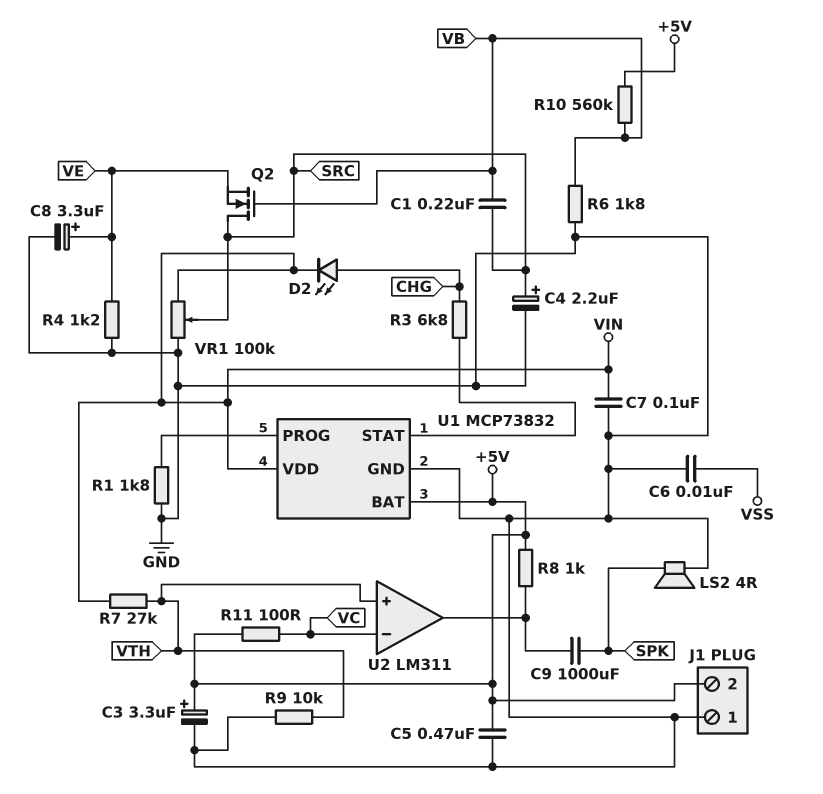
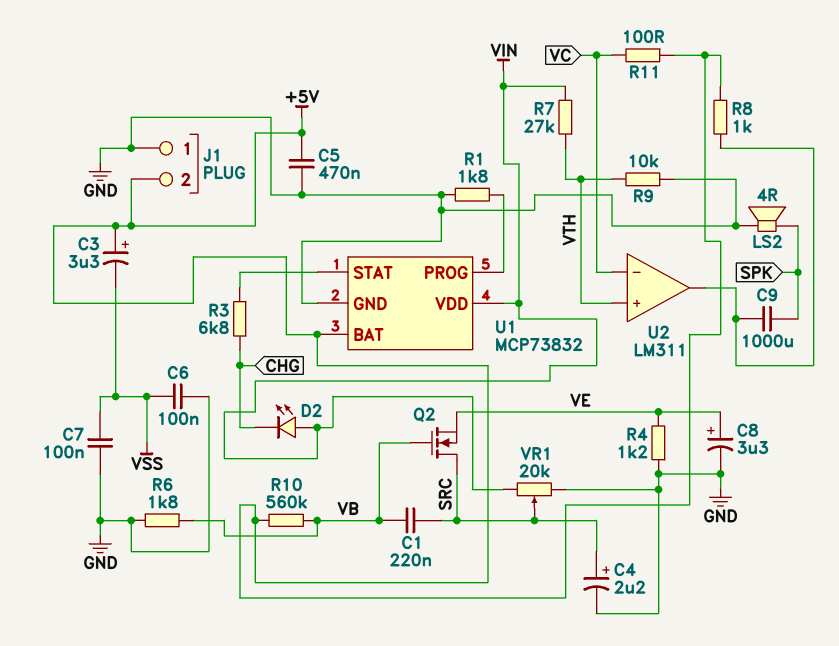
C3: 3.3uF (plus +5V, minus GND) -> 3.3uF (plus +5V, minus VSS)
C6: 10nF (GND, VSS) -> 100nF (GND, VSS)
C7: 100nF (GND, VIN) -> 100nF (GND, VSS)
D2: LED (A CHG, K VIN) -> LED (A VIN, K CHG)
VR1: 100k (GND, VIN, wiper SRC) -> 20k (GND, VIN, wiper SRC)

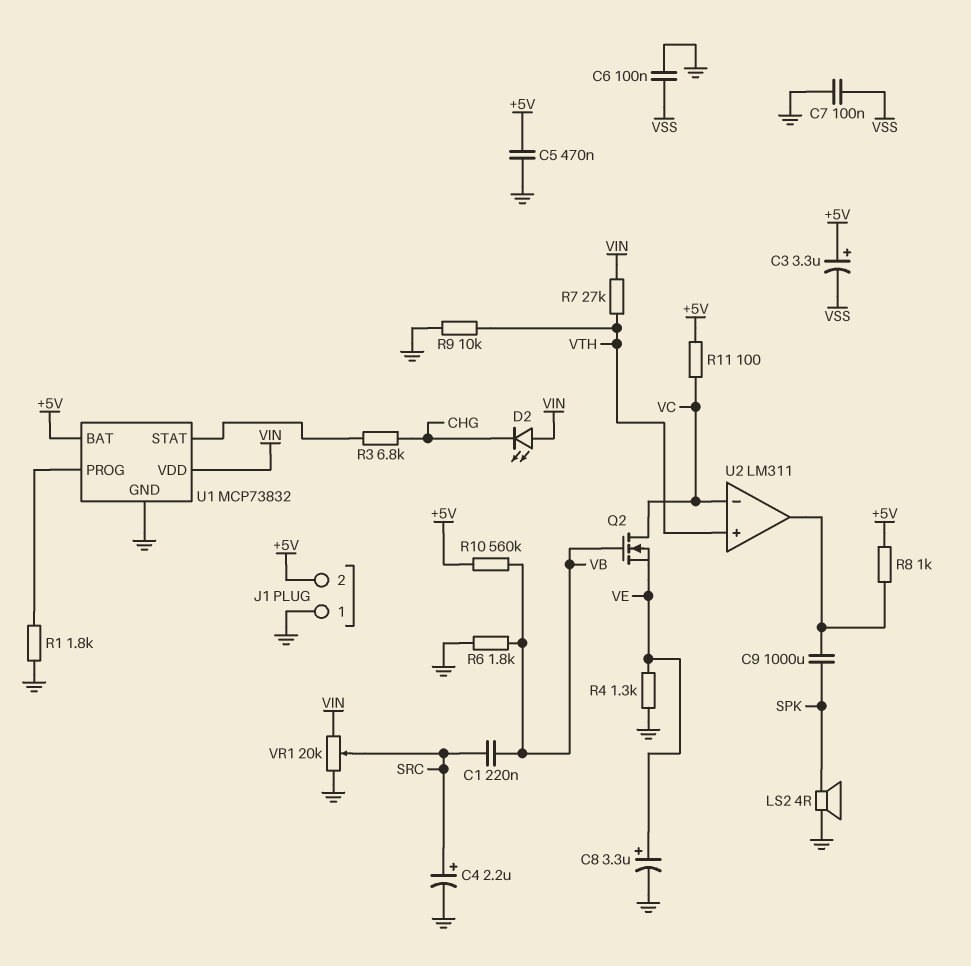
Q2: NMOS (G VB, D SRC, S VE) -> NMOS (G VB, D VC, S VE)
R4: 1.2k (GND, VE) -> 1.3k (GND, VE)

